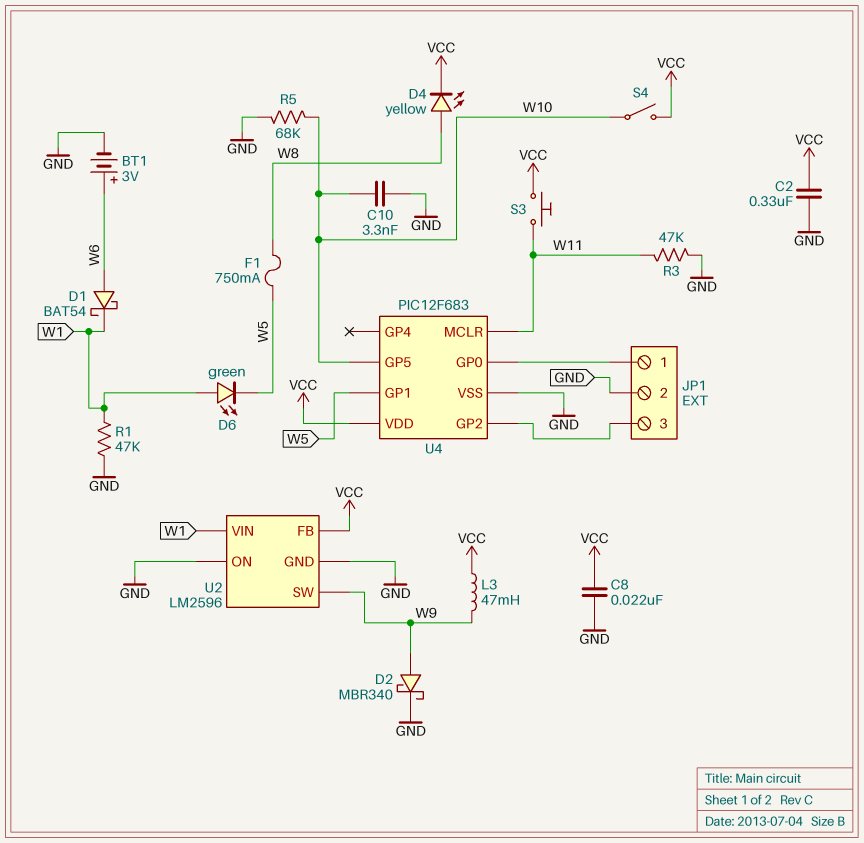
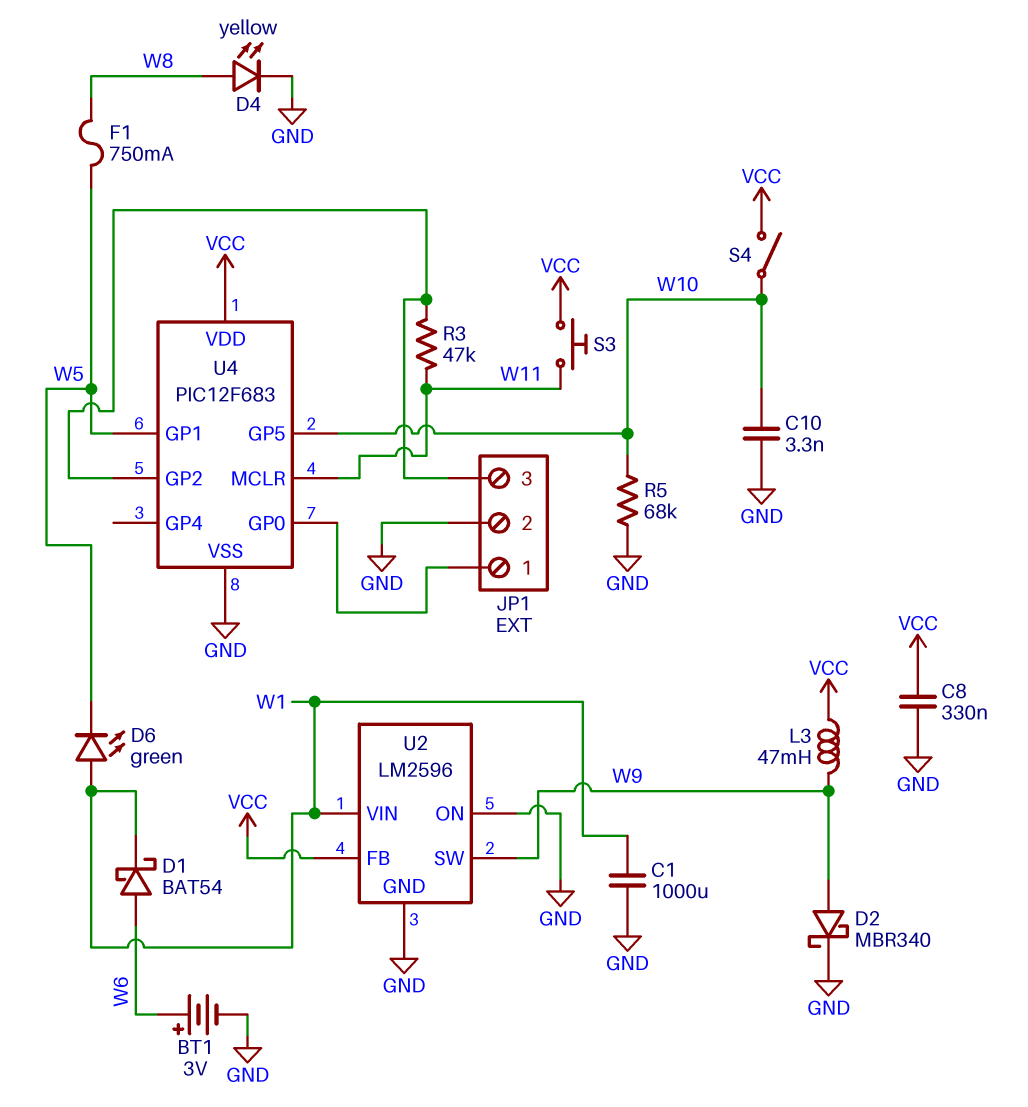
C1: none -> 1000uF (GND, W1)
C2: 330nF (GND, VCC) -> none
C8: 22nF (GND, VCC) -> 330nF (GND, VCC)
D4: LED yellow (A W8, K VCC) -> LED yellow (A W8, K GND)
R1: 47k (GND, W1) -> none
R3: 47k (GND, W11) -> 47k (JP1/3, W11)

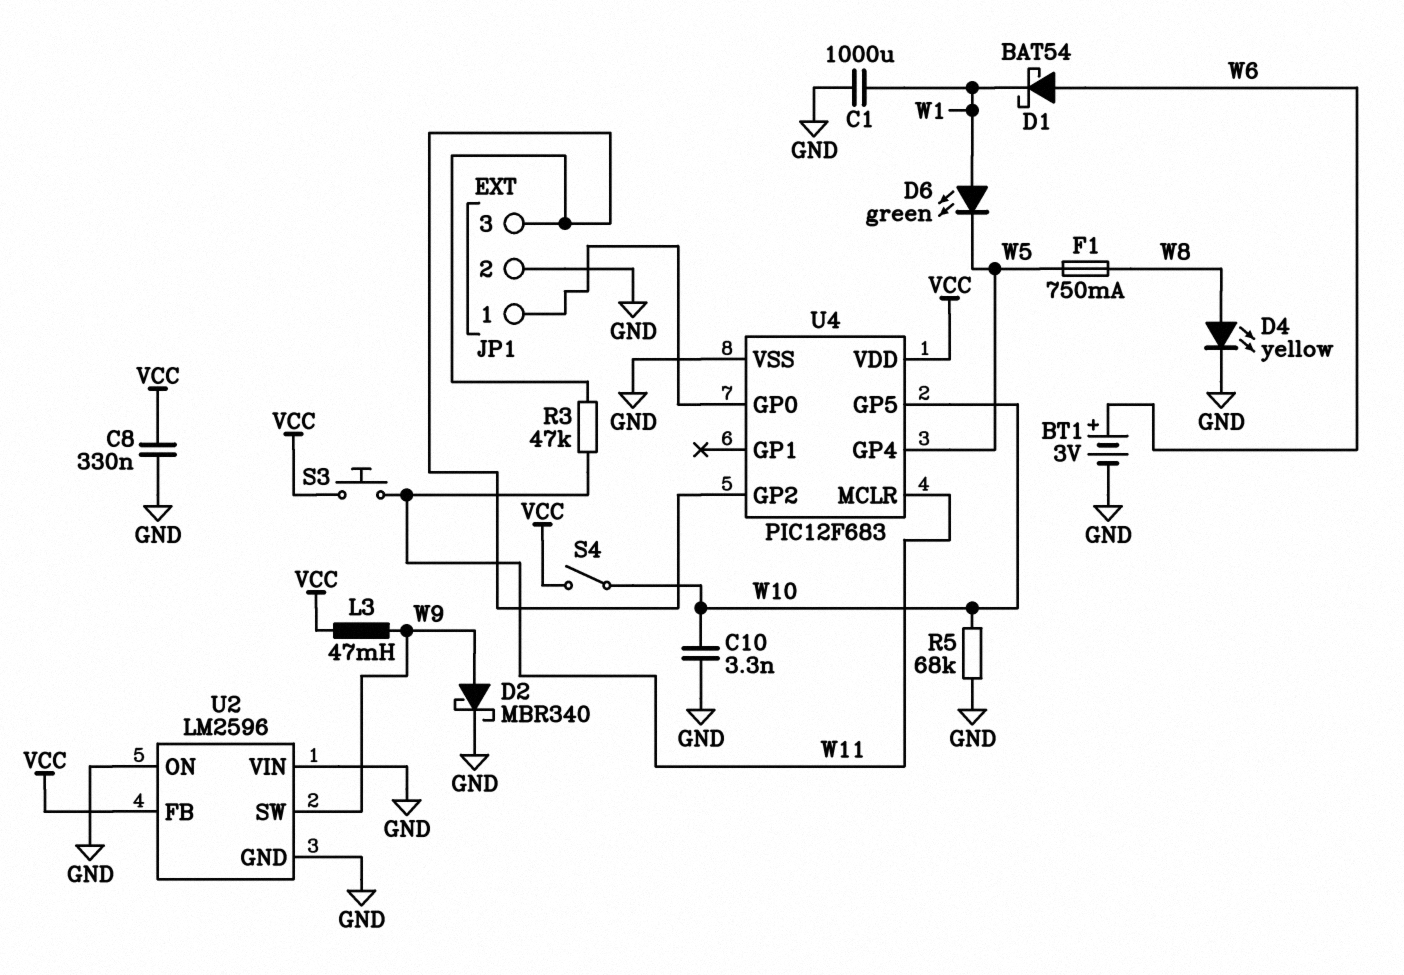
U2 pin VIN: W1 -> GND
U4 pin GP1: W5 -> none
U4 pin GP4: none -> W5

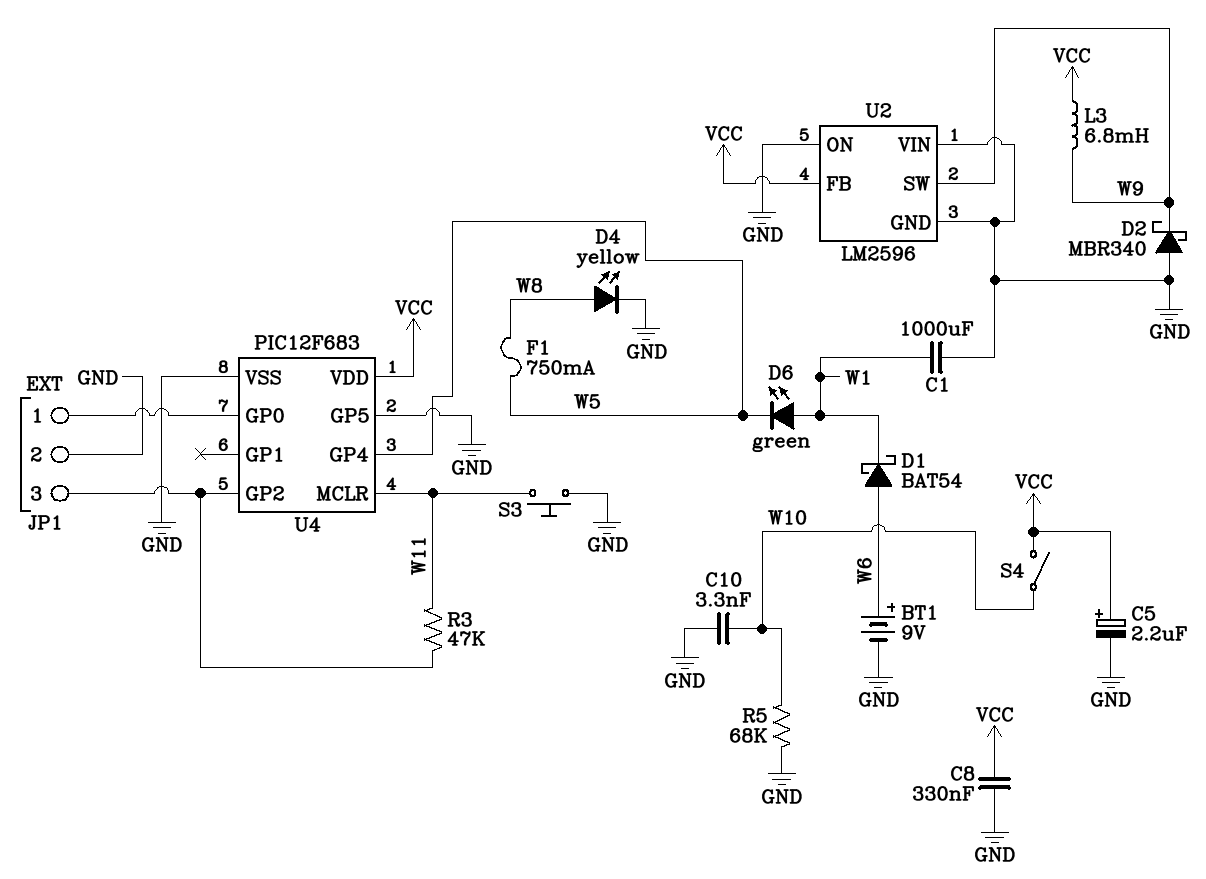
BT1: 3V (plus W6, minus GND) -> 9V (plus W6, minus GND)
C5: none -> 2.2uF (plus VCC, minus GND)
D2: schottky MBR340 (A W9, K GND) -> schottky MBR340 (A GND, K W9)
L3: 47mH (VCC, W9) -> 6.8mH (VCC, W9)
S3: button (VCC, W11) -> button (GND, W11)
U4 pin GP5: W10 -> GND

